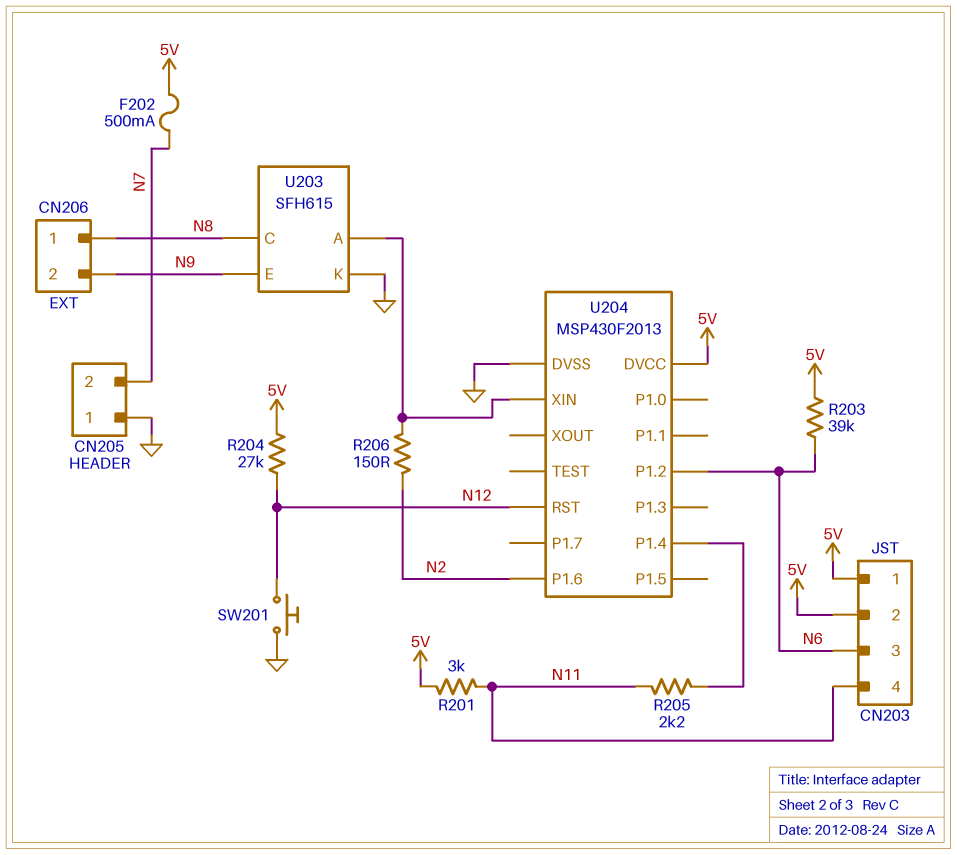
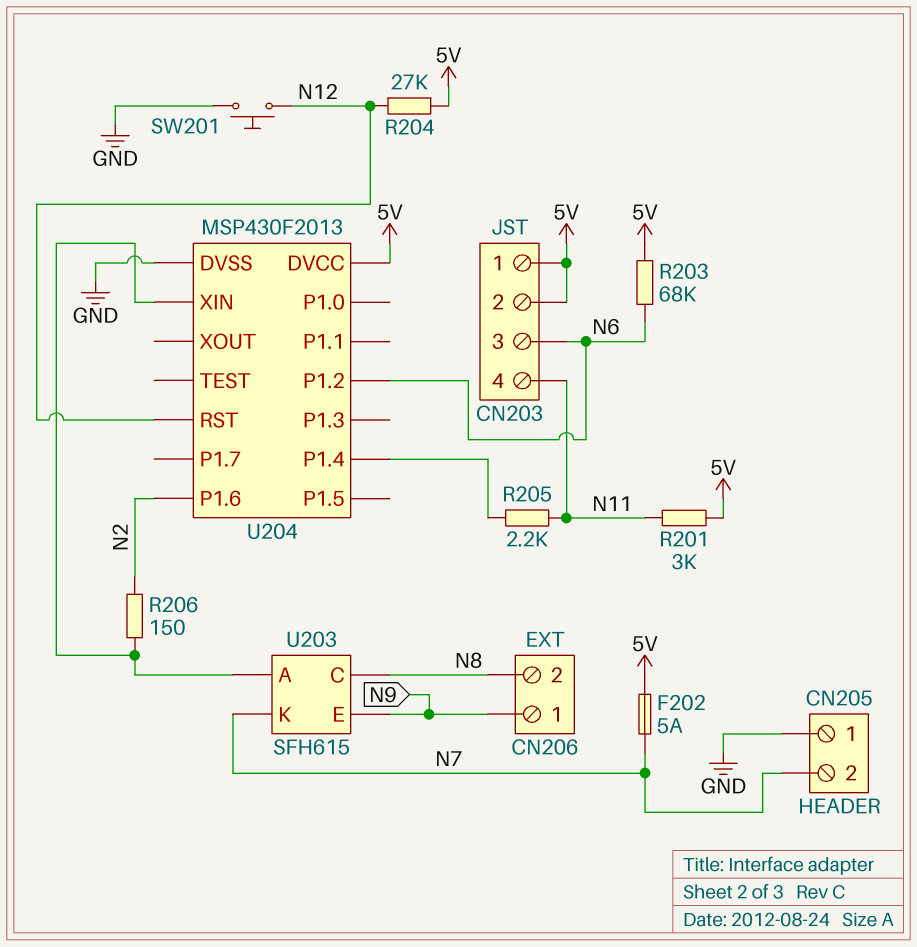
CN206 pin 1: N8 -> N9
CN206 pin 2: N9 -> N8
F202: 500mA (5V, N7) -> 5A (5V, N7)
R203: 39k (5V, N6) -> 68k (5V, N6)
U203 pin K: GND -> N7

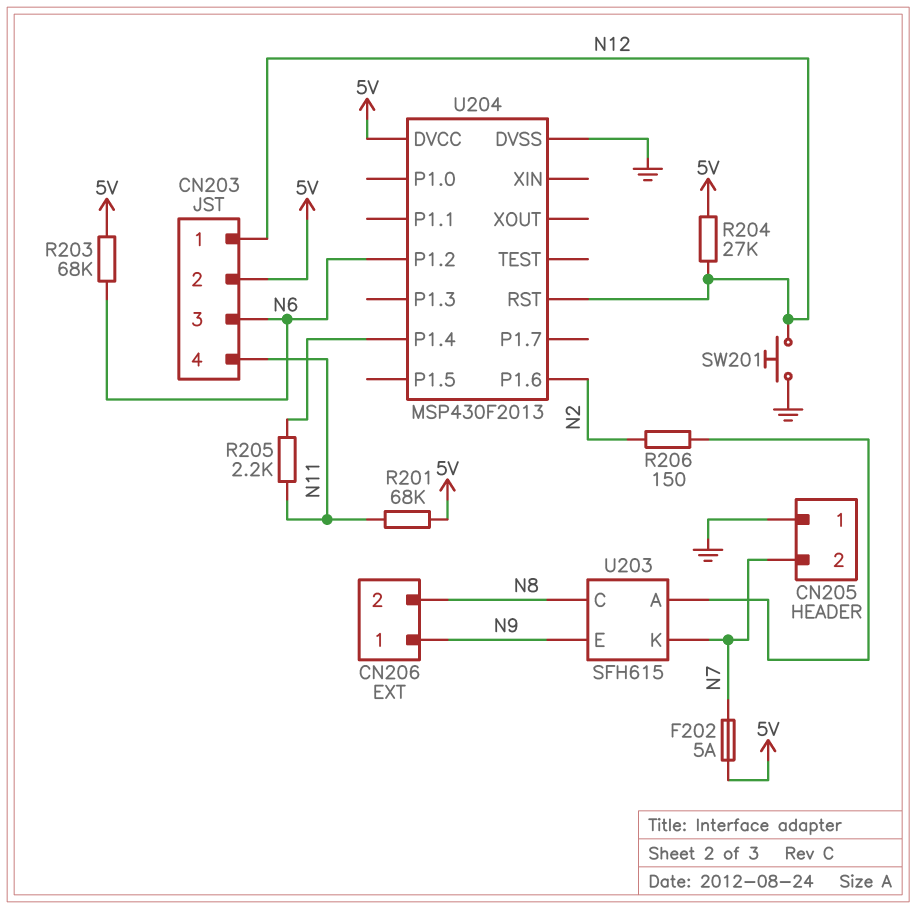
CN203 pin 1: 5V -> N12
R201: 3k (5V, N11) -> 68k (5V, N11)
U204 pin XIN: U203/A -> none

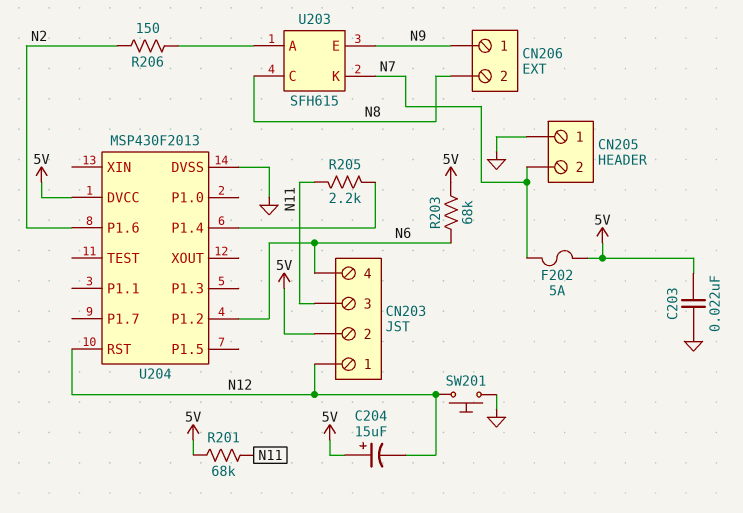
C203: none -> 22nF (5V, GND)
C204: none -> 15uF (plus 5V, minus N12)
CN203 pin 3: N6 -> N11
CN203 pin 4: N11 -> N6
R204: 27k (5V, N12) -> none

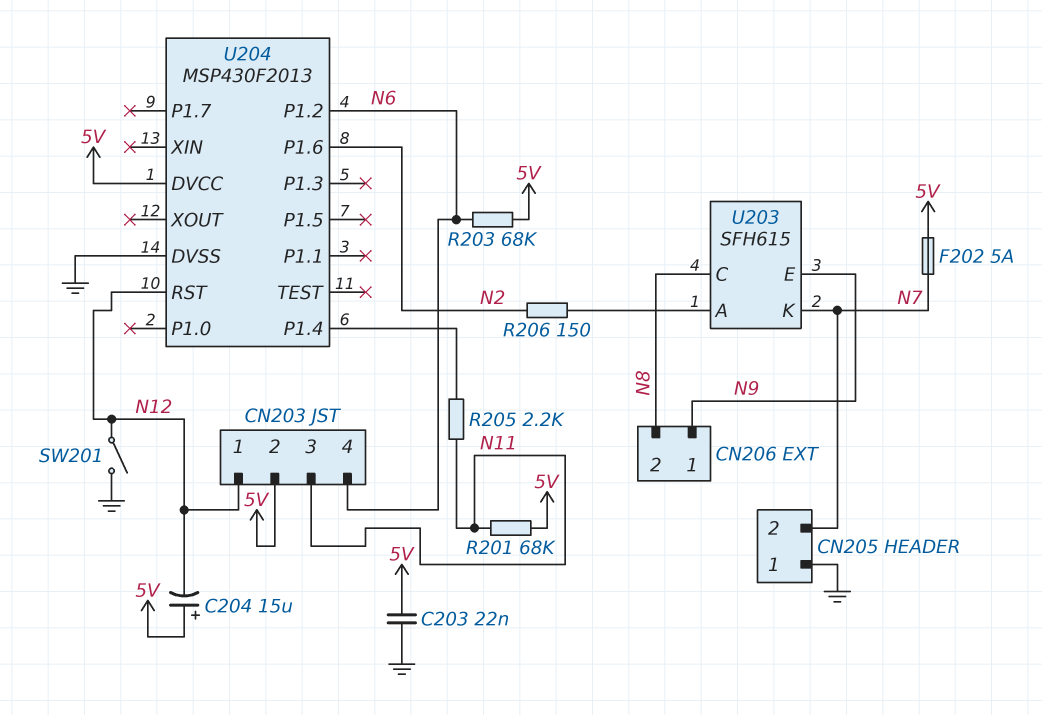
SW201: button (GND, N12) -> switch (GND, N12)

